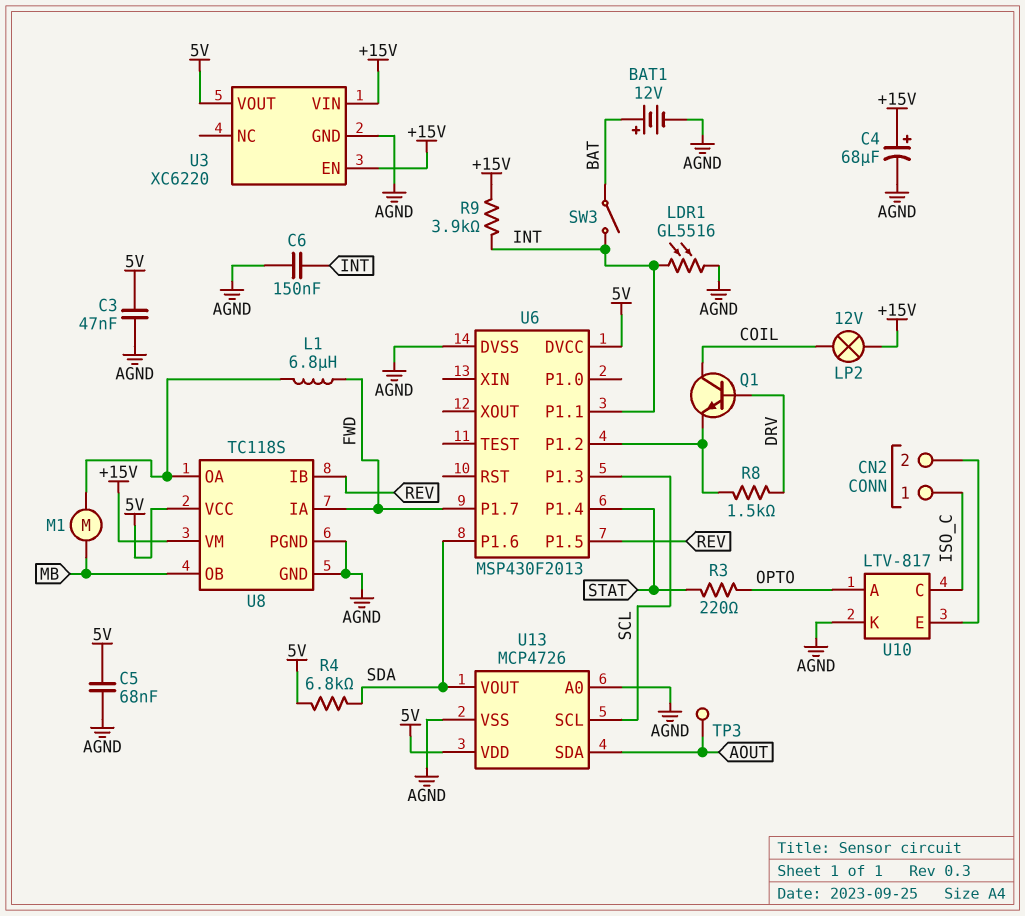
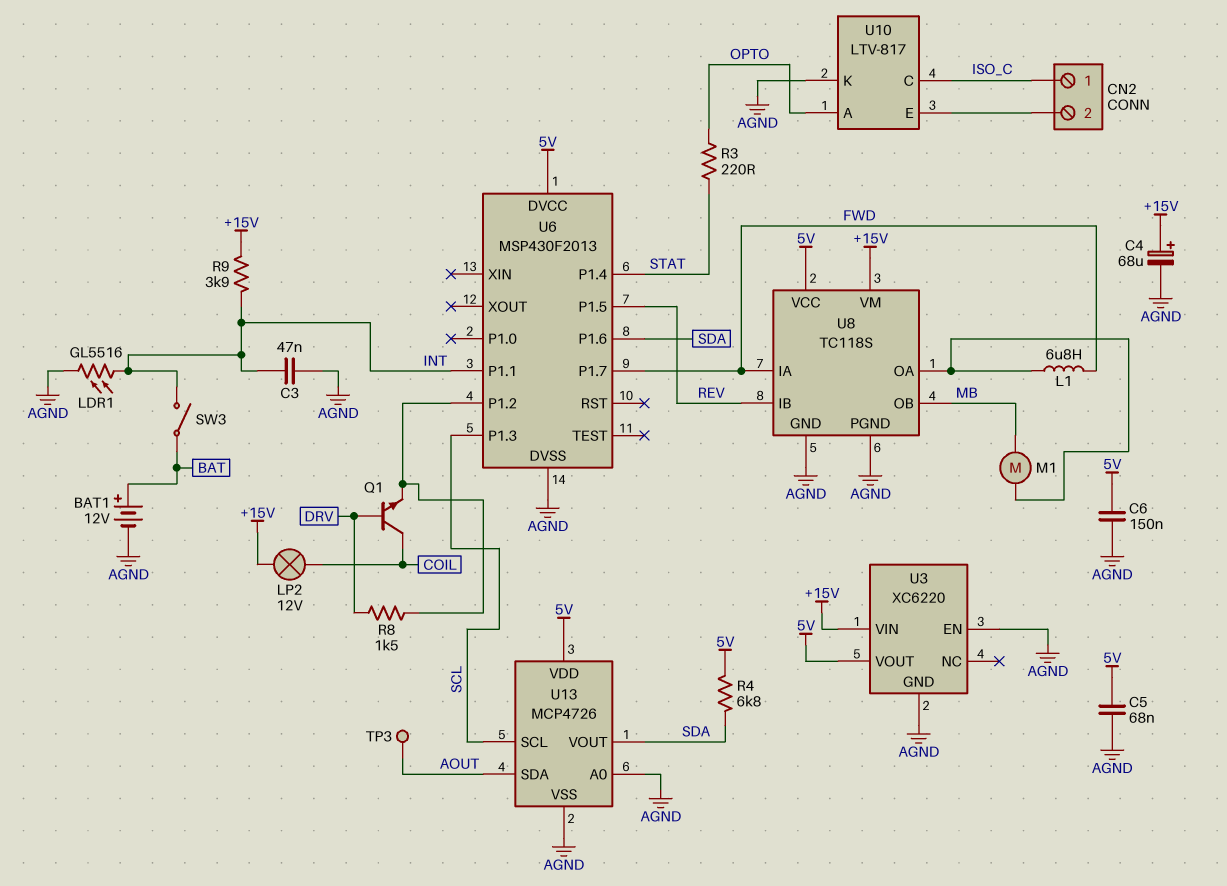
C3: 47nF (5V, AGND) -> 47nF (AGND, INT)
C6: 150nF (AGND, INT) -> 150nF (5V, AGND)
U3 pin EN: +15V -> AGND

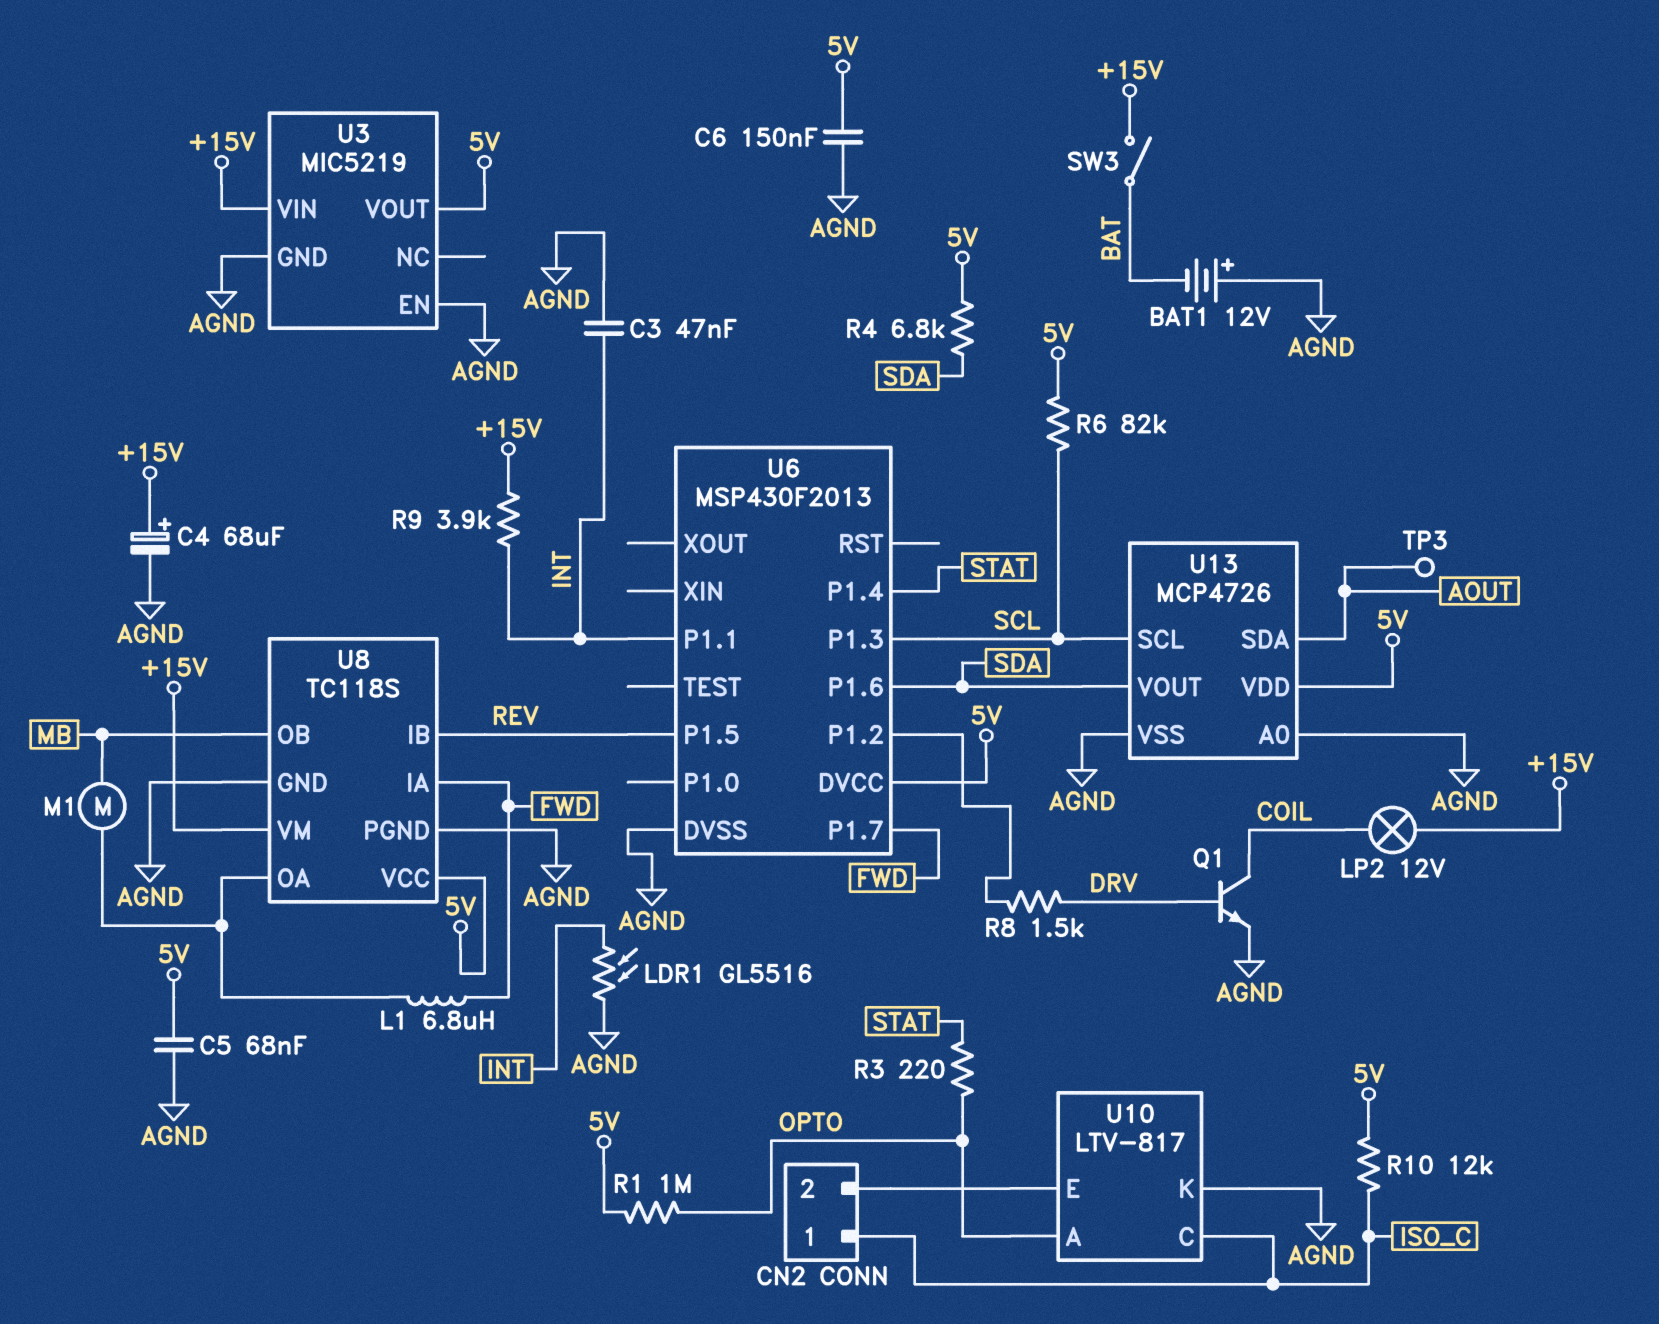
BAT1: 12V (plus BAT, minus AGND) -> 12V (plus AGND, minus BAT)
Q1: NPN (B DRV, C COIL, E U6/P1.2) -> NPN (B DRV, C COIL, E AGND)
R1: none -> 1M (5V, OPTO)
R6: none -> 82k (5V, SCL)
R10: none -> 12k (5V, ISO_C)
SW3: switch (BAT, INT) -> switch (+15V, BAT)
U3: XC6220 -> MIC5219

